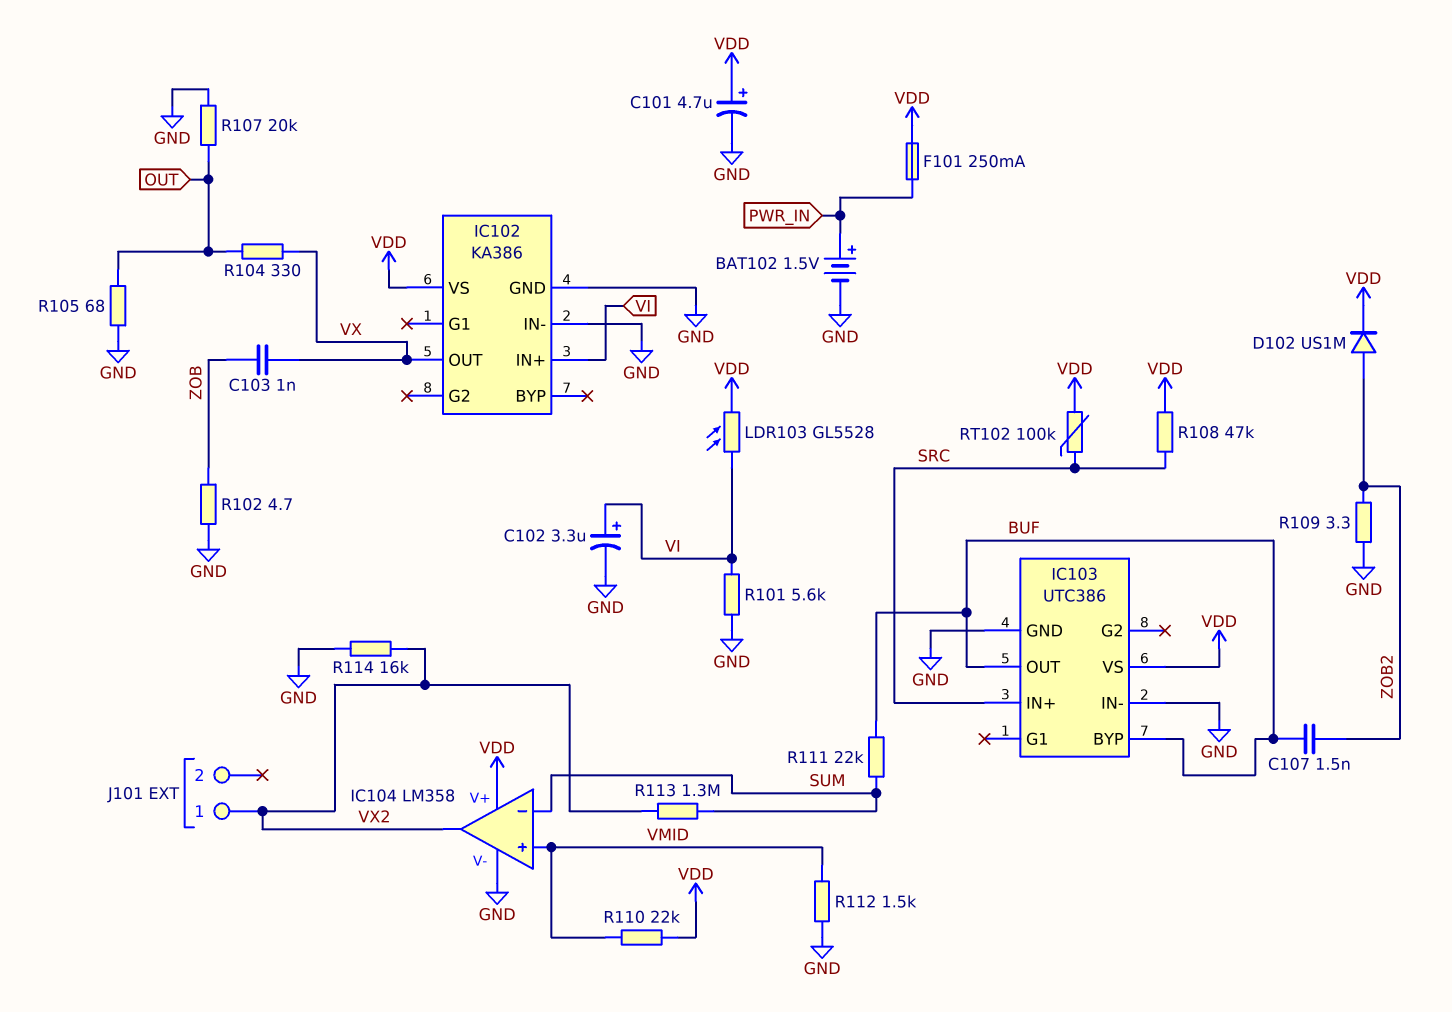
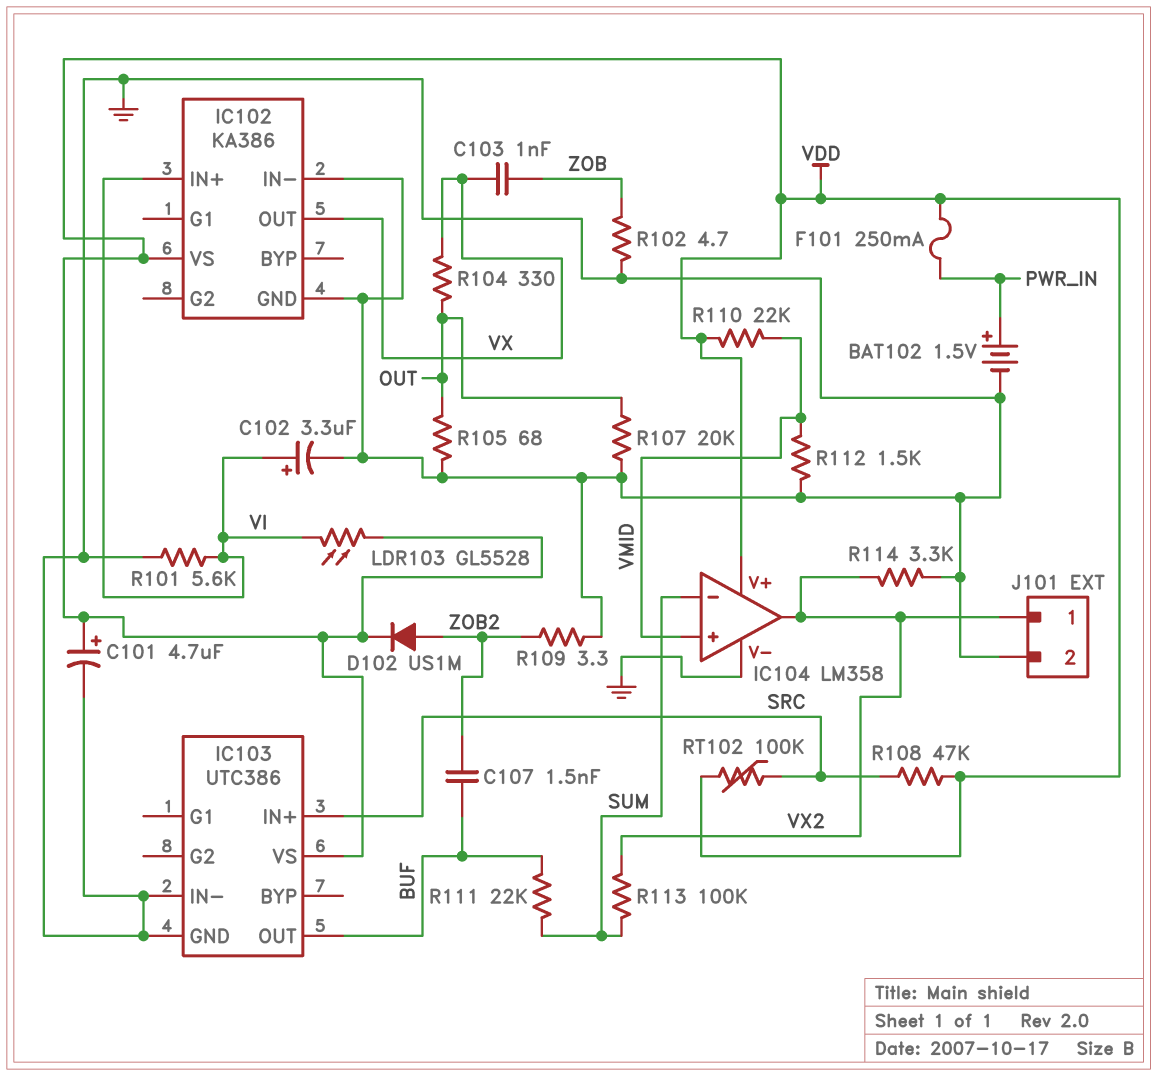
IC103 pin BYP: BUF -> none
J101 pin 2: none -> GND
R113: 1.3M (SUM, VX2) -> 100k (SUM, VX2)
R114: 16k (GND, VX2) -> 3.3k (GND, VX2)

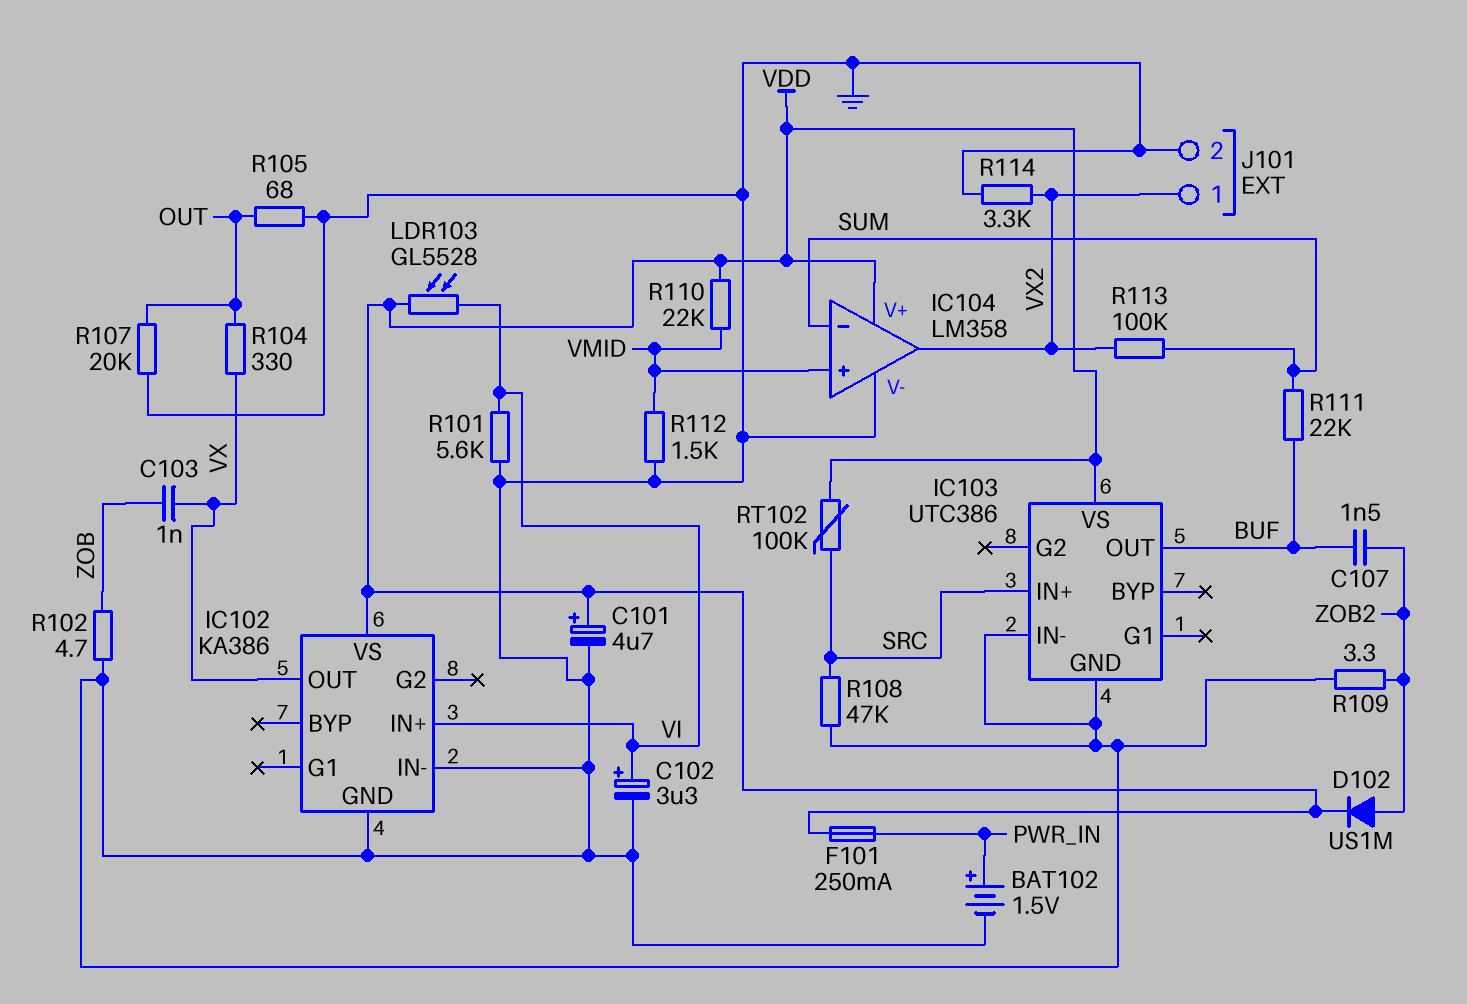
R108: 47k (SRC, VDD) -> 47k (GND, SRC)

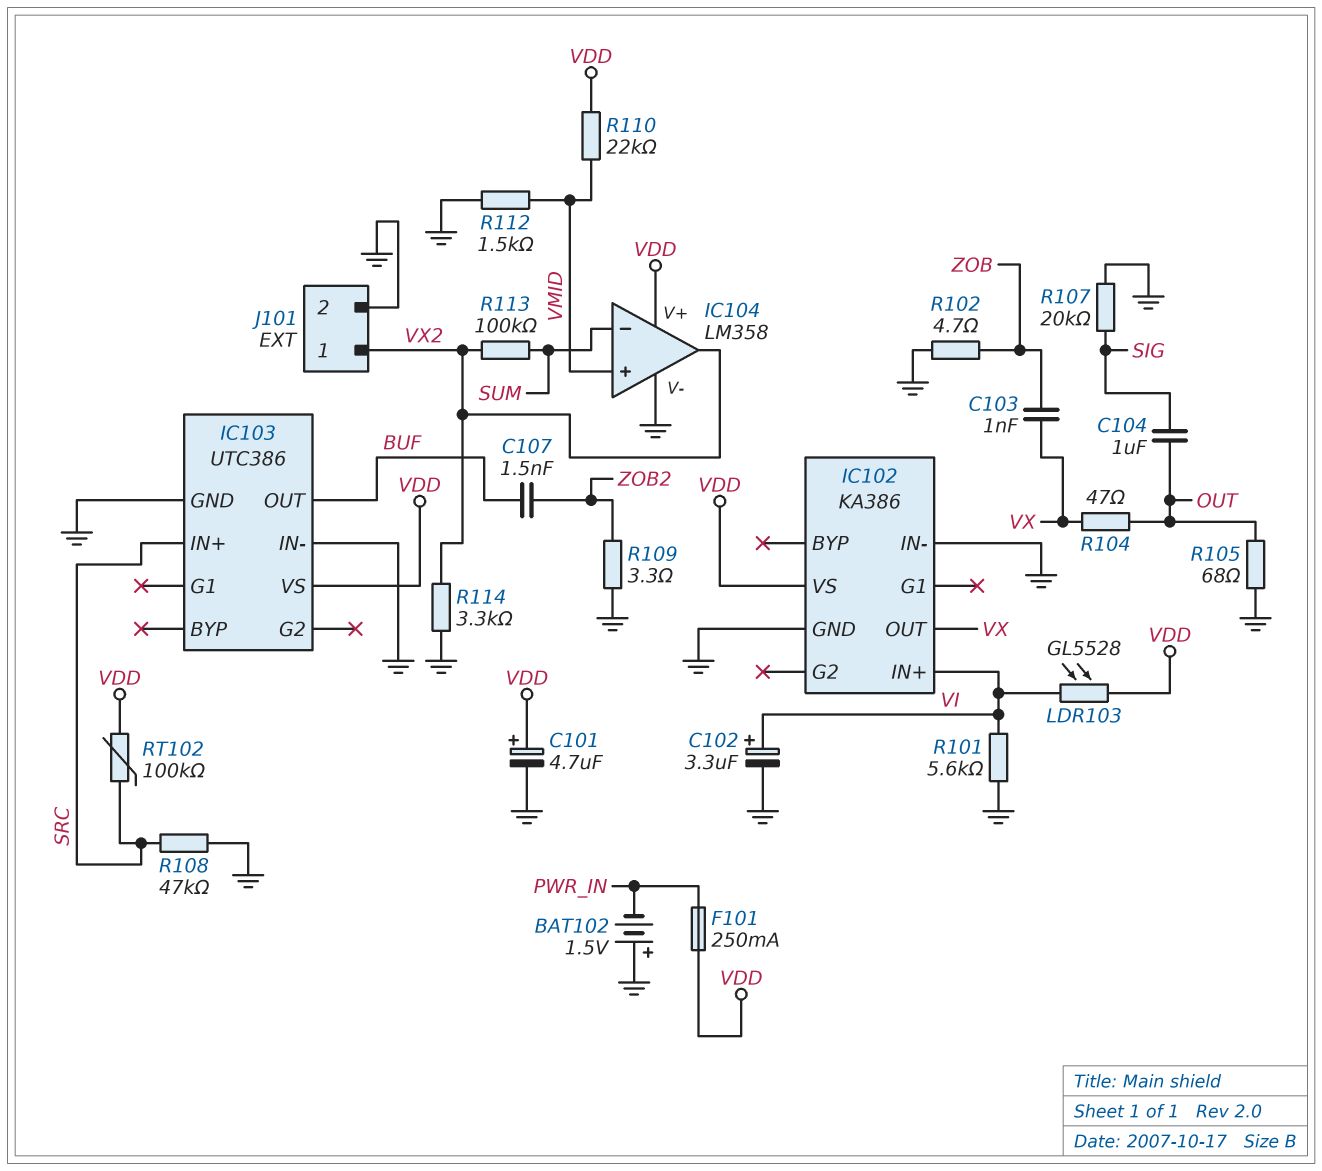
BAT102: 1.5V (plus PWR_IN, minus GND) -> 1.5V (plus GND, minus PWR_IN)
C104: none -> 1uF (OUT, SIG)
D102: diode US1M (A ZOB2, K VDD) -> none
R104: 330 (OUT, VX) -> 47 (OUT, VX)
R107: 20k (GND, OUT) -> 20k (GND, SIG)
R111: 22k (BUF, SUM) -> none

